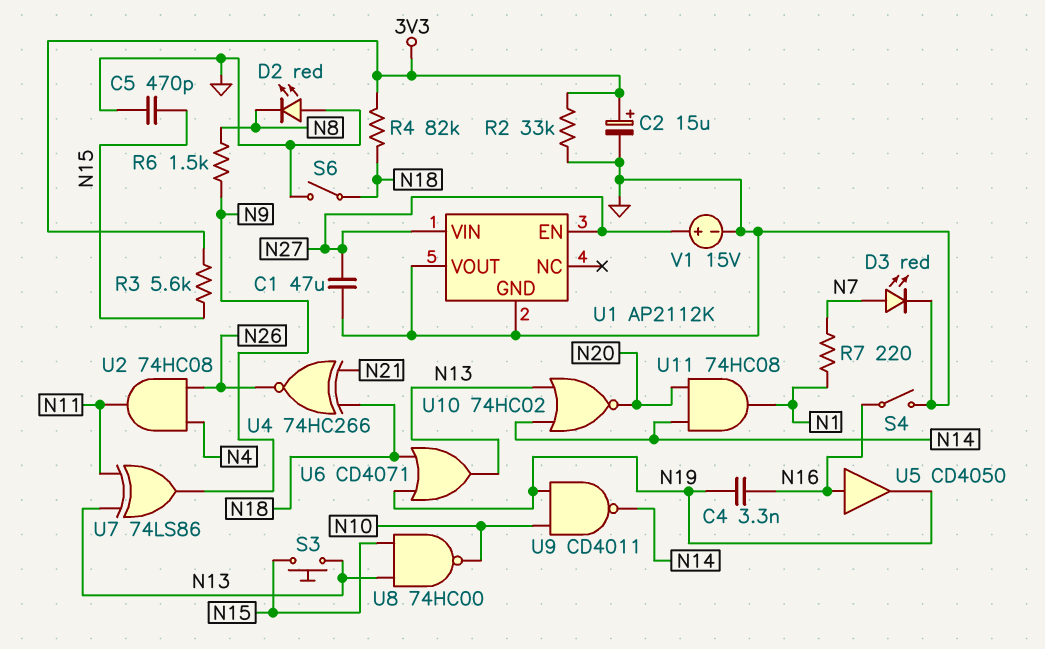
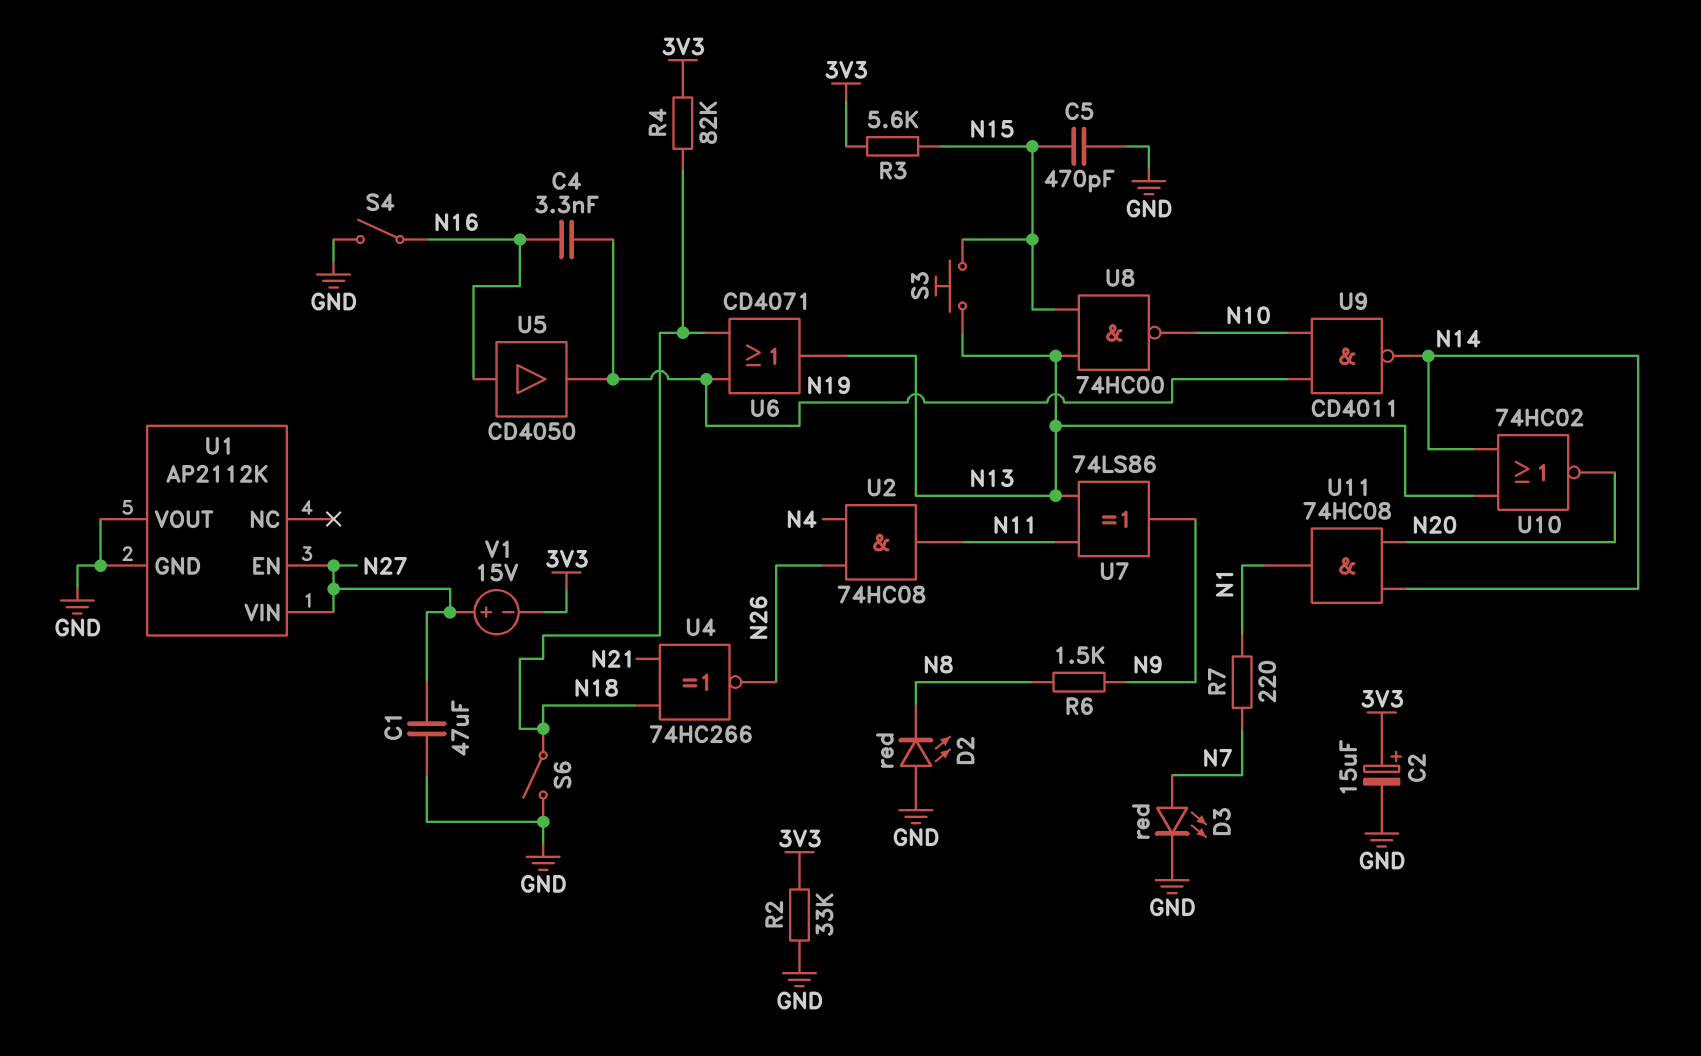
V1: 15V (plus N27, minus GND) -> 15V (plus N27, minus 3V3)

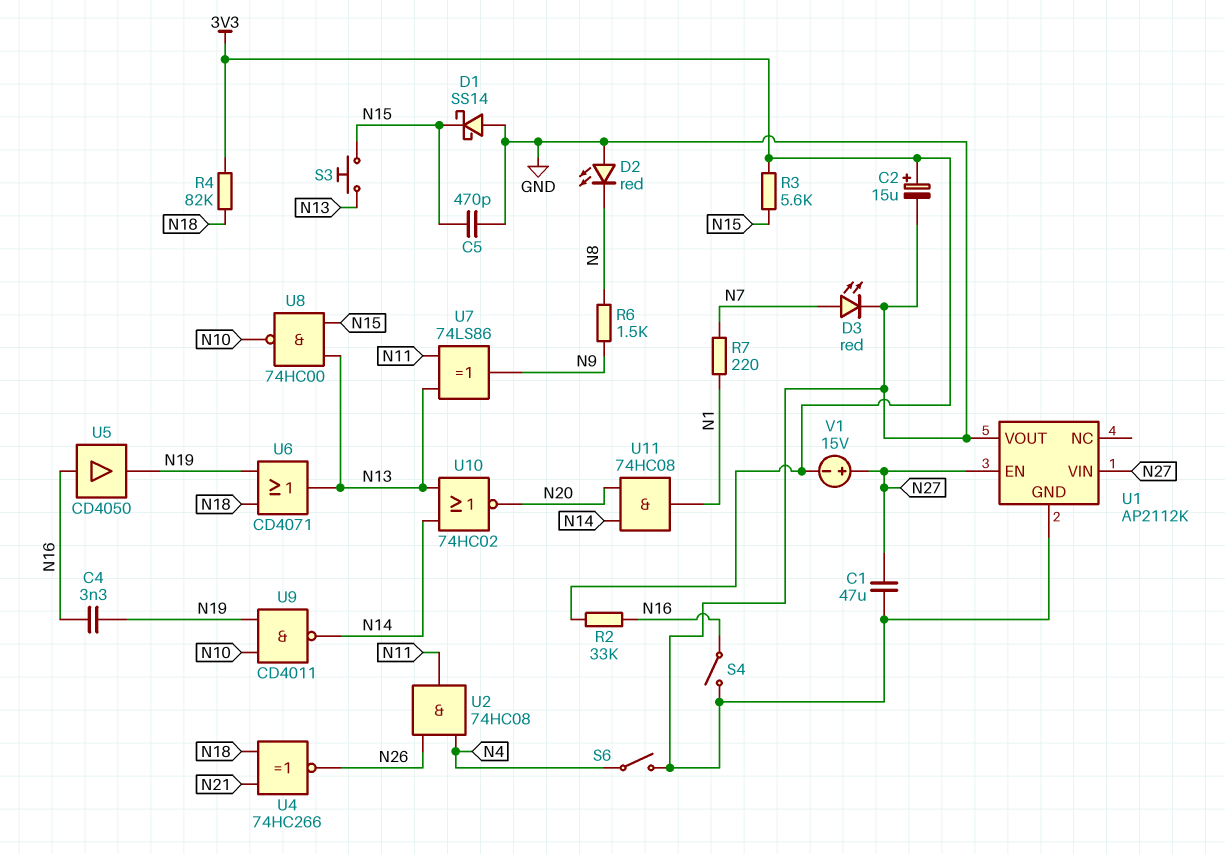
D1: none -> schottky SS14 (A GND, K N15)
R2: 33k (3V3, GND) -> 33k (3V3, N16)
S6: switch (GND, N18) -> switch (GND, N4)

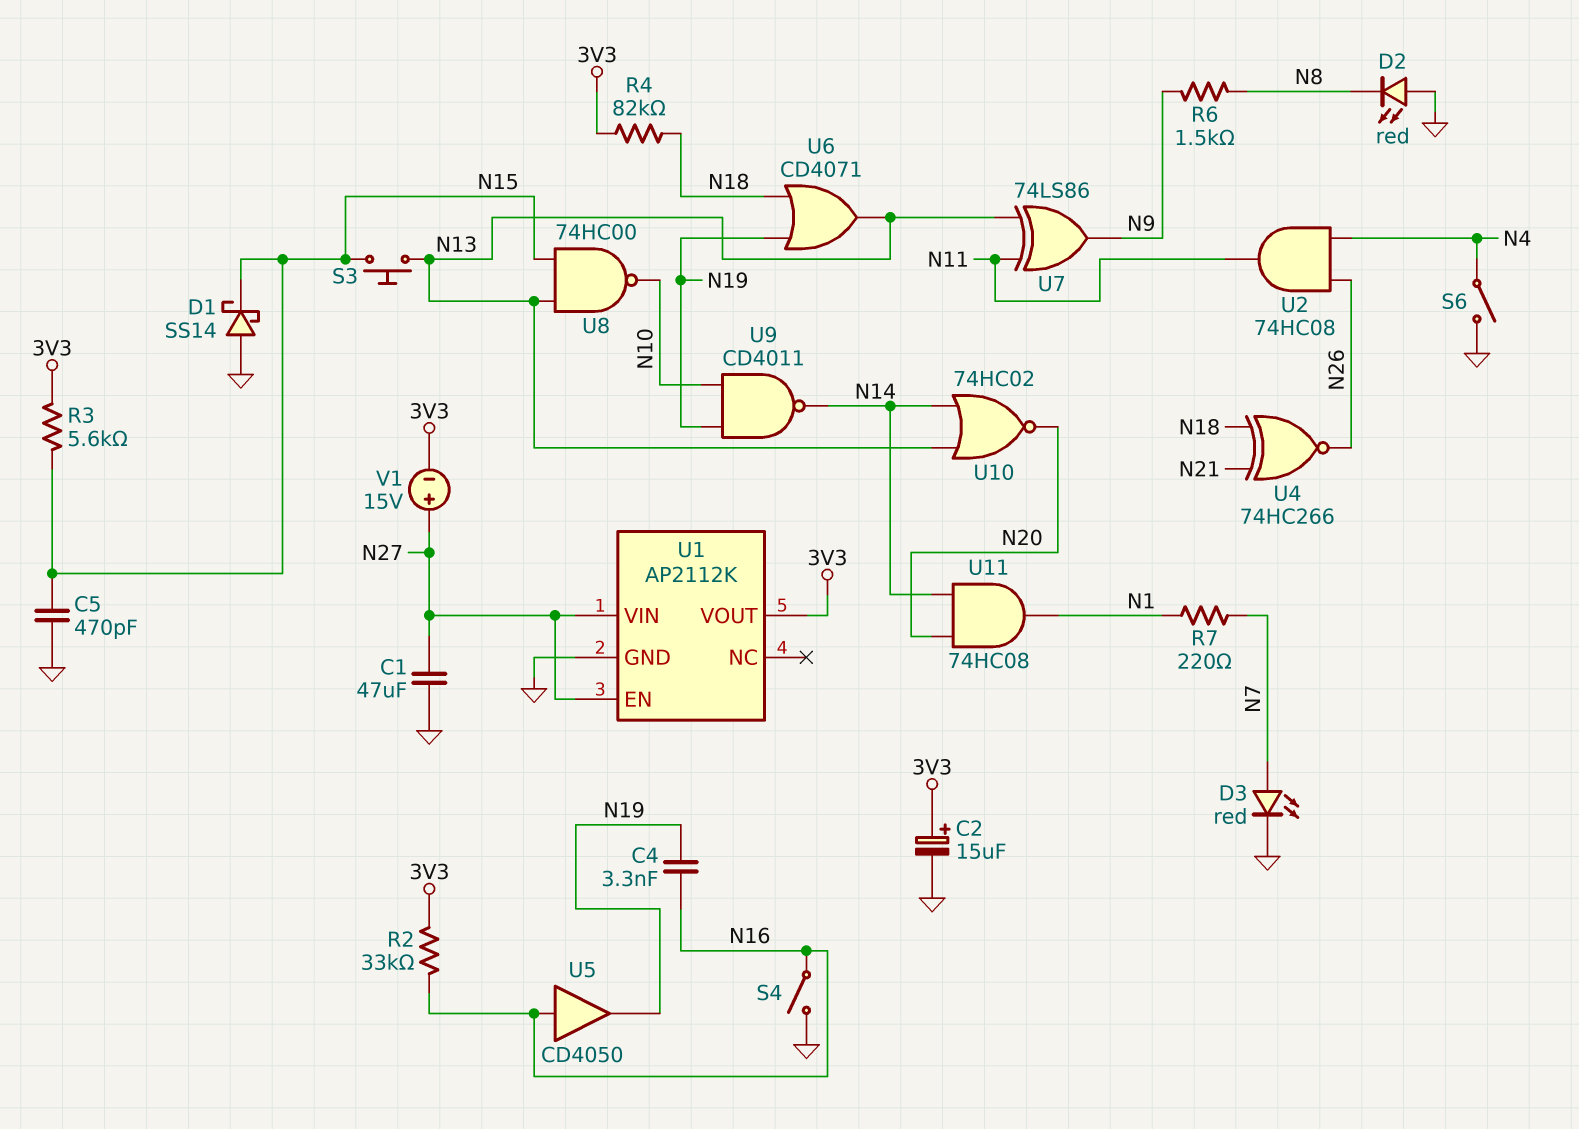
U1 pin VOUT: GND -> 3V3

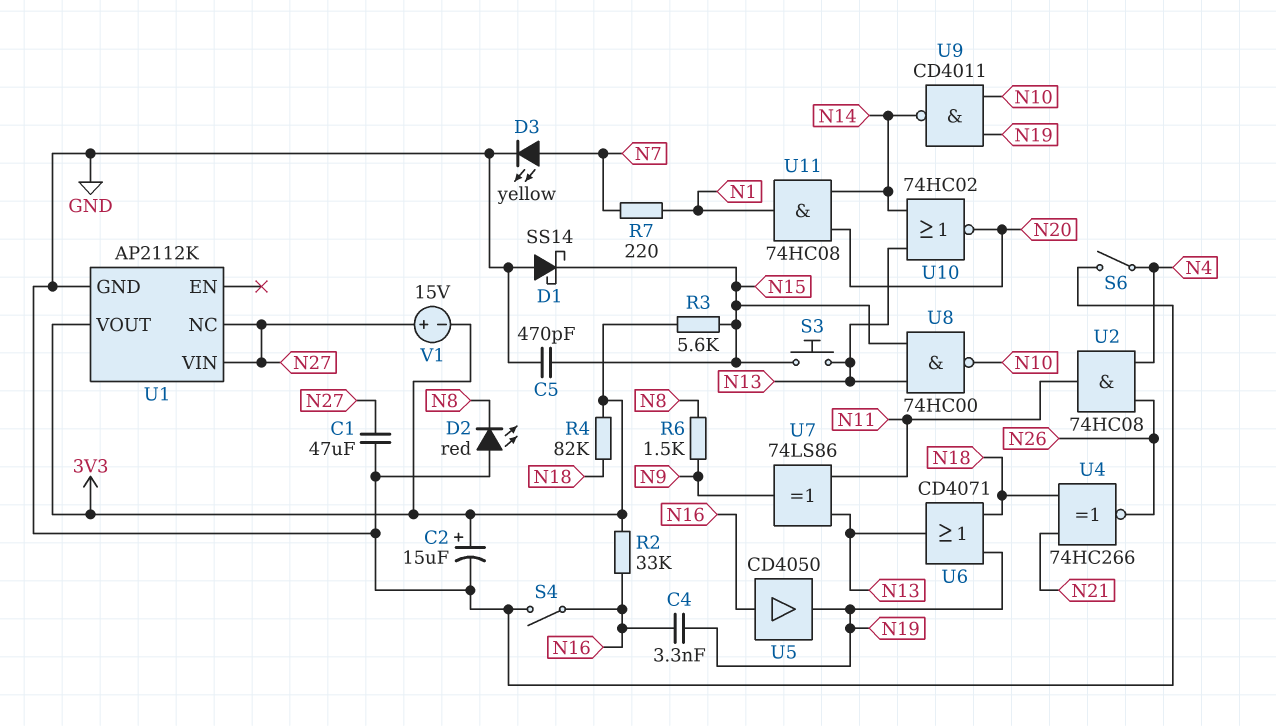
D3: LED red (A N7, K GND) -> LED yellow (A N7, K GND)
U1 pin EN: N27 -> none
U1 pin NC: none -> N27

